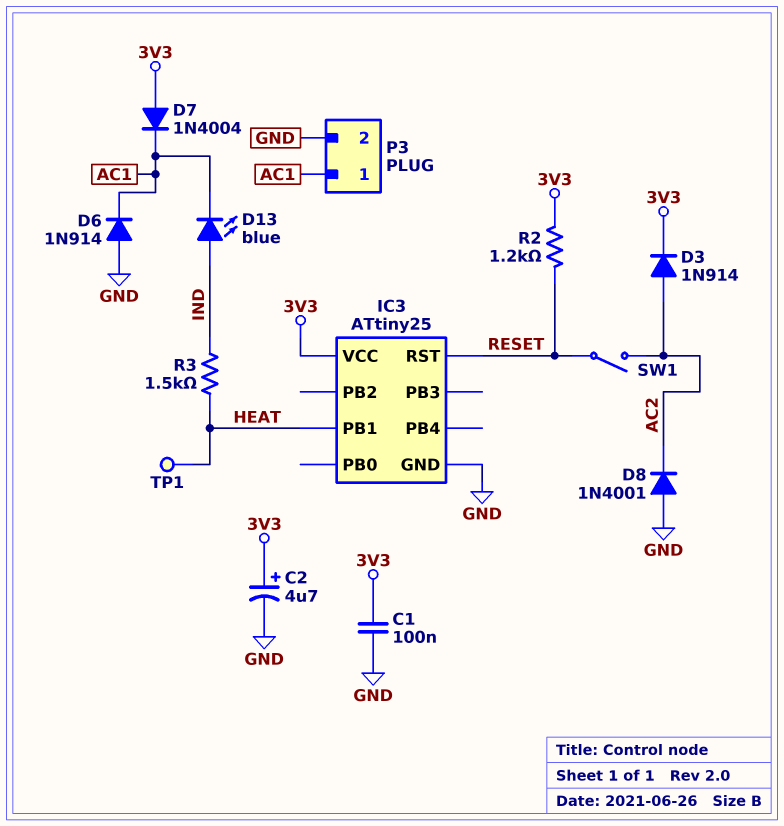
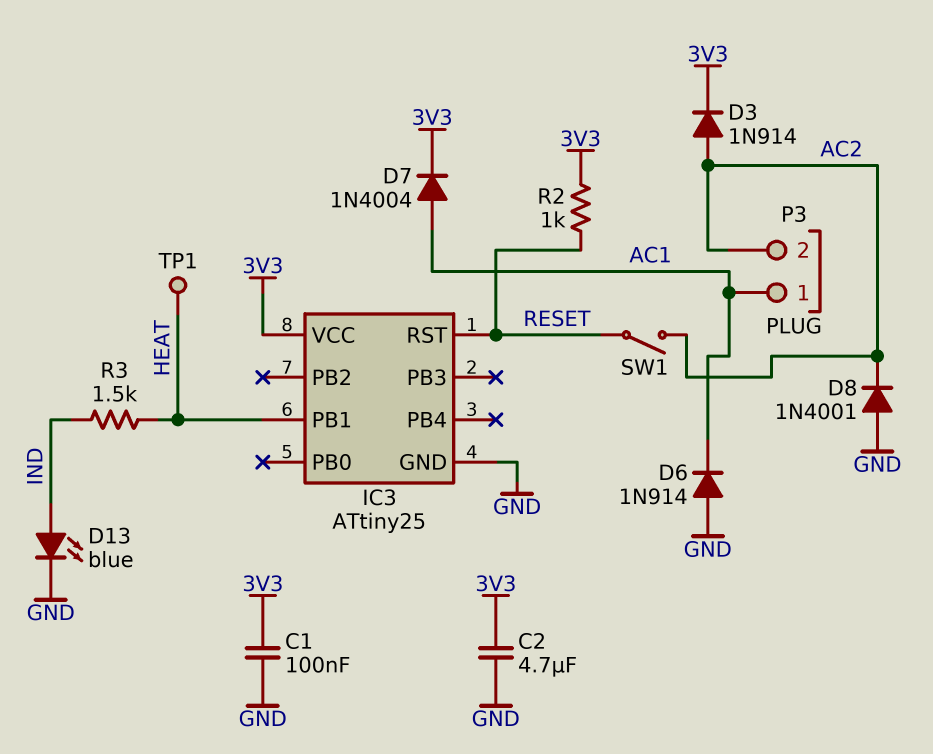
C2: 4.7uF (plus 3V3, minus GND) -> 4.7uF (3V3, GND)
D7: diode 1N4004 (A 3V3, K AC1) -> diode 1N4004 (A AC1, K 3V3)
D13: LED blue (A IND, K AC1) -> LED blue (A IND, K GND)
P3 pin 2: GND -> AC2
R2: 1.2k (3V3, RESET) -> 1k (3V3, RESET)

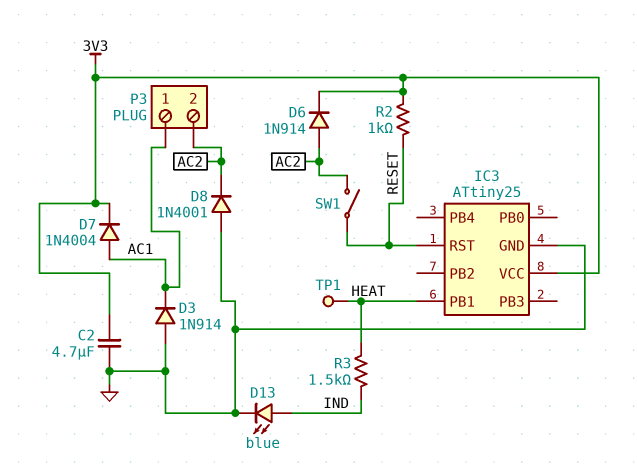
C1: 100nF (3V3, GND) -> none
D3: diode 1N914 (A AC2, K 3V3) -> diode 1N914 (A GND, K AC1)
D6: diode 1N914 (A GND, K AC1) -> diode 1N914 (A AC2, K 3V3)

